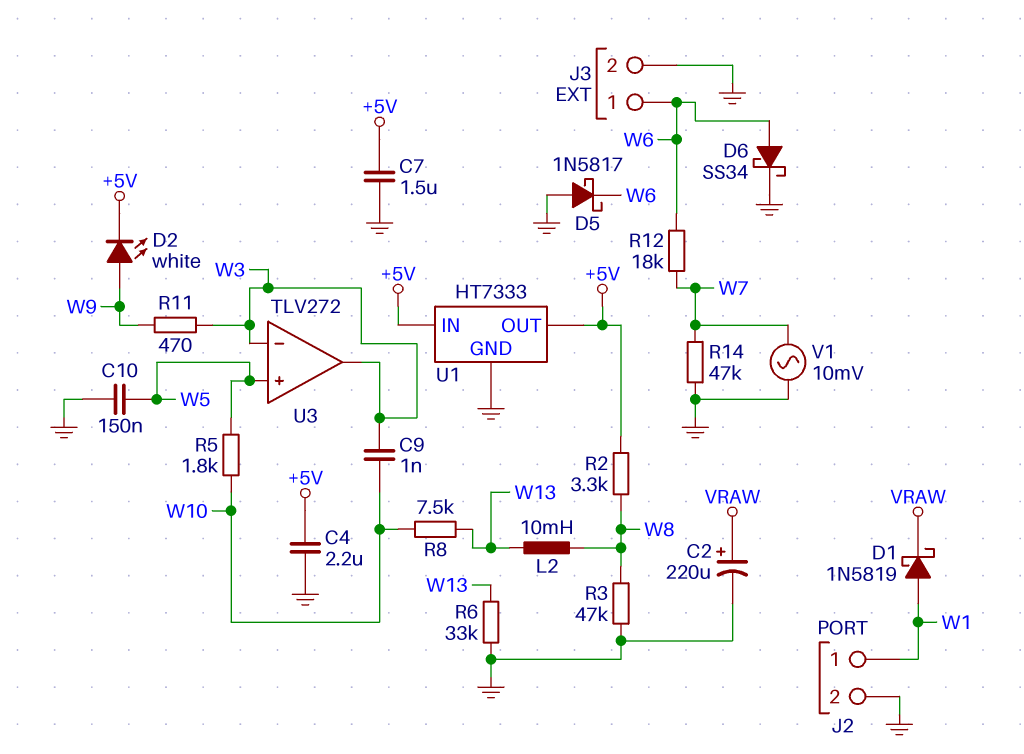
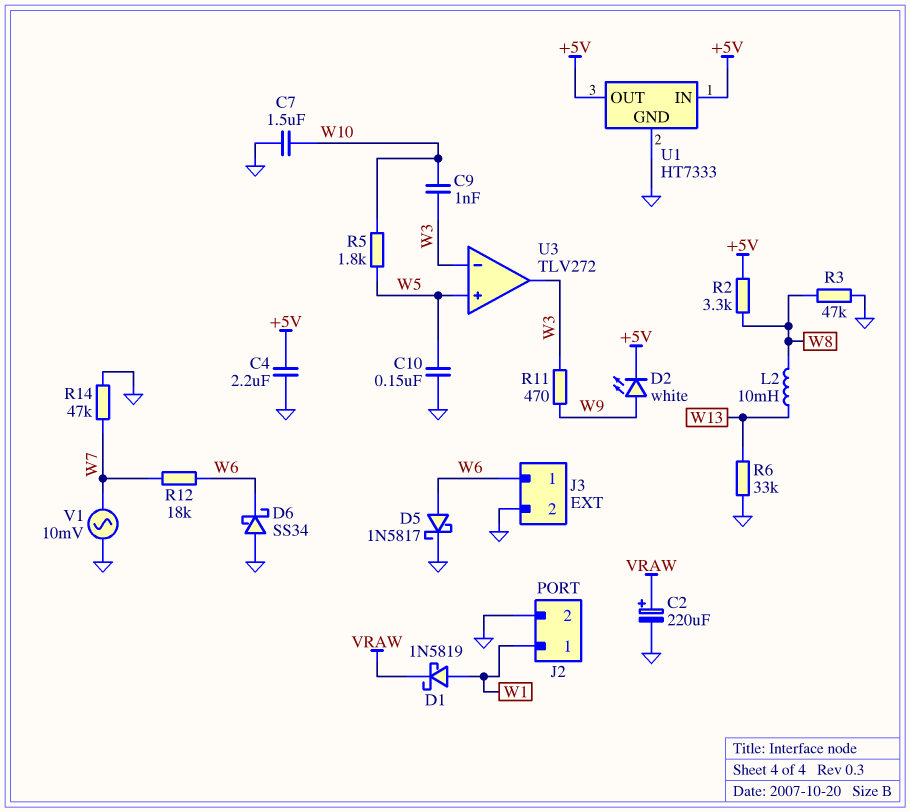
C7: 1.5uF (+5V, GND) -> 1.5uF (GND, W10)
D5: schottky 1N5817 (A GND, K W6) -> schottky 1N5817 (A W6, K GND)
D6: schottky SS34 (A W6, K GND) -> schottky SS34 (A GND, K W6)
R8: 7.5k (W10, W13) -> none

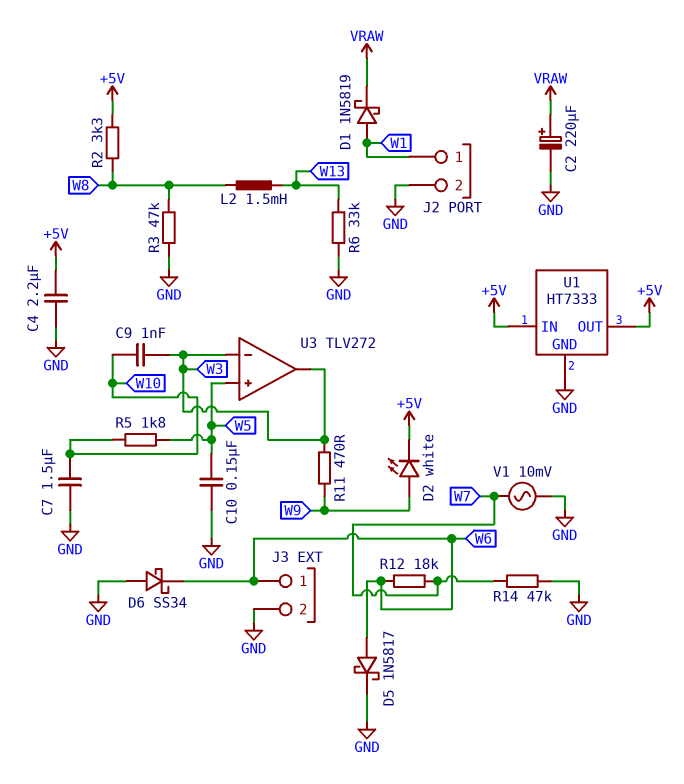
L2: 10mH (W8, W13) -> 1.5mH (W8, W13)

